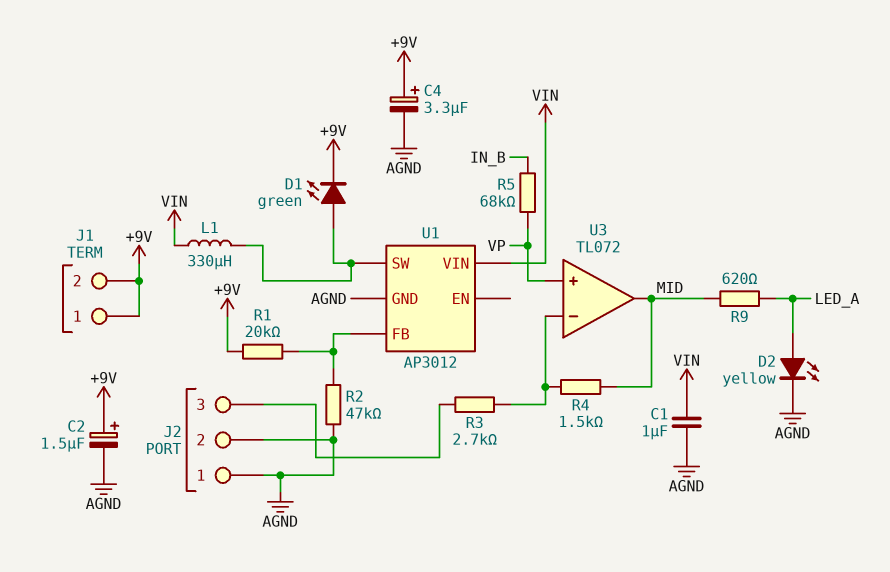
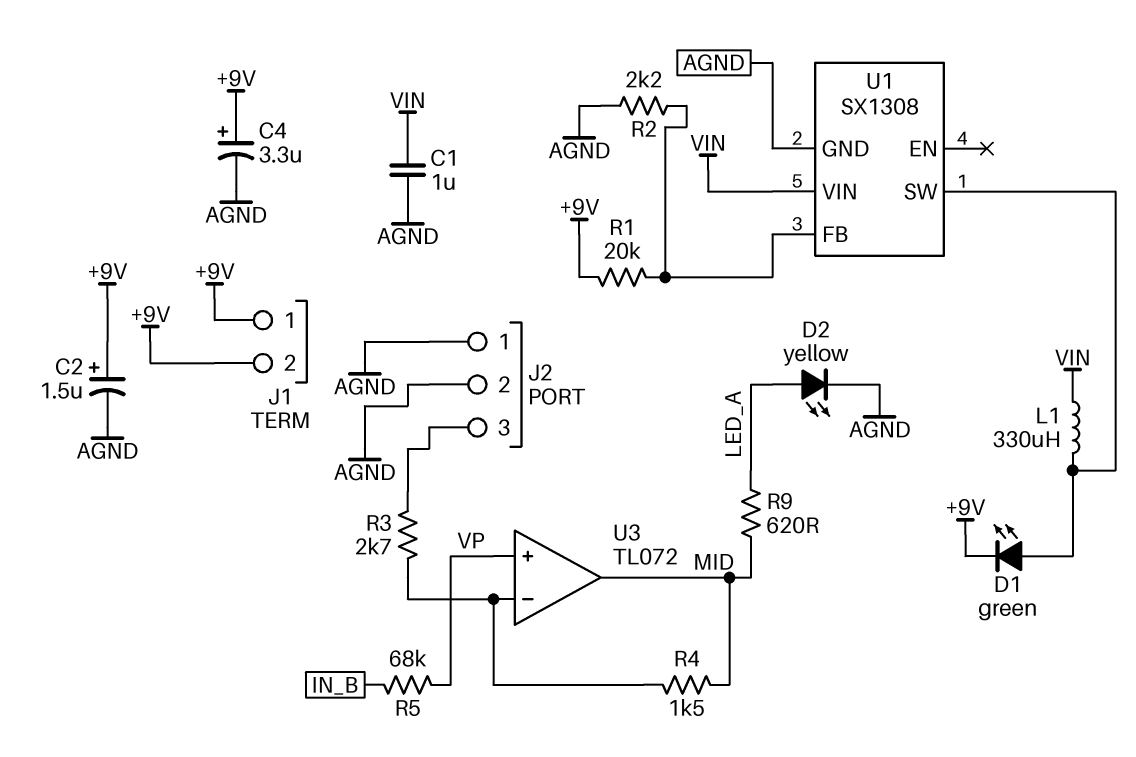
R2: 47k (AGND, U1/FB) -> 2.2k (AGND, U1/FB)
U1: AP3012 -> SX1308

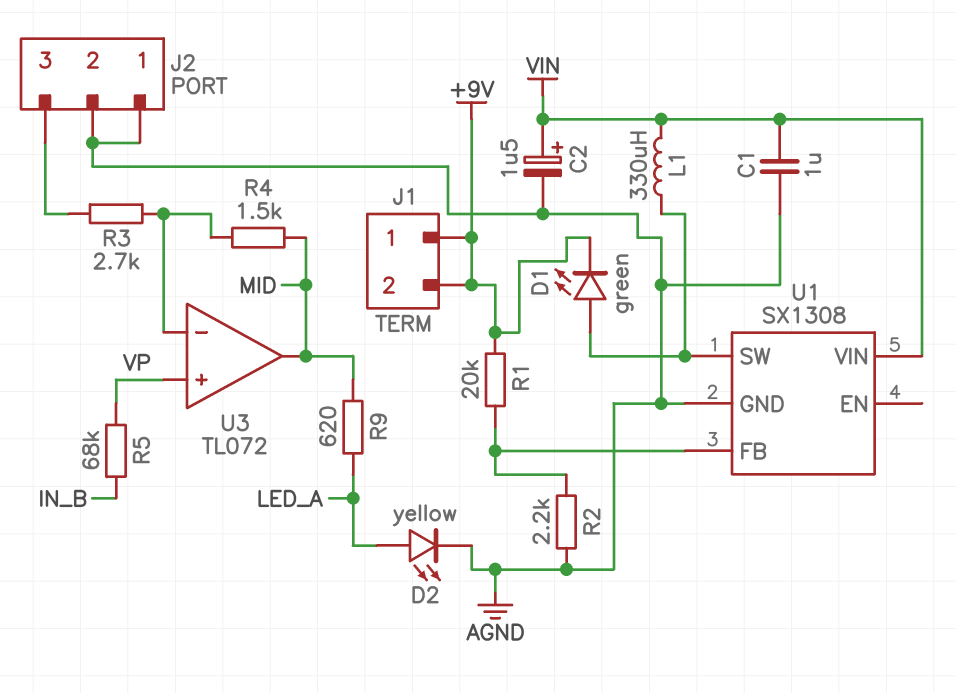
C2: 1.5uF (plus +9V, minus AGND) -> 1.5uF (plus VIN, minus AGND)
C4: 3.3uF (plus +9V, minus AGND) -> none

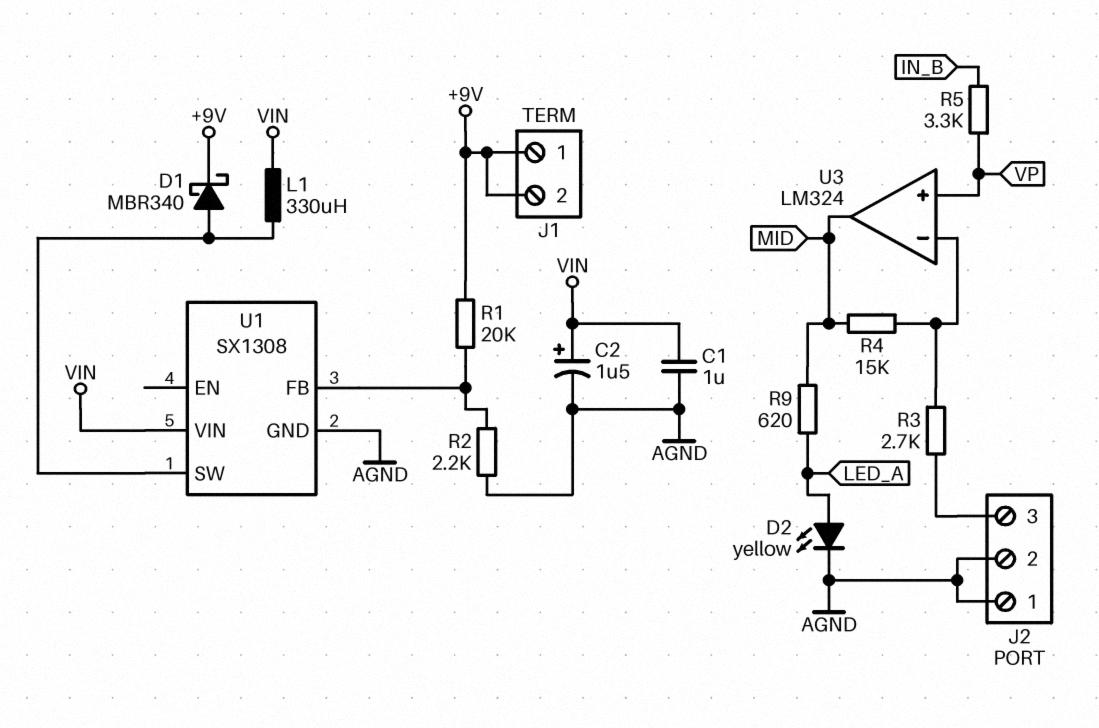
D1: LED green (A U1/SW, K +9V) -> schottky MBR340 (A U1/SW, K +9V)
R4: 1.5k (MID, U3/in-) -> 15k (MID, U3/in-)
R5: 68k (IN_B, VP) -> 3.3k (IN_B, VP)
U3: TL072 -> LM324

